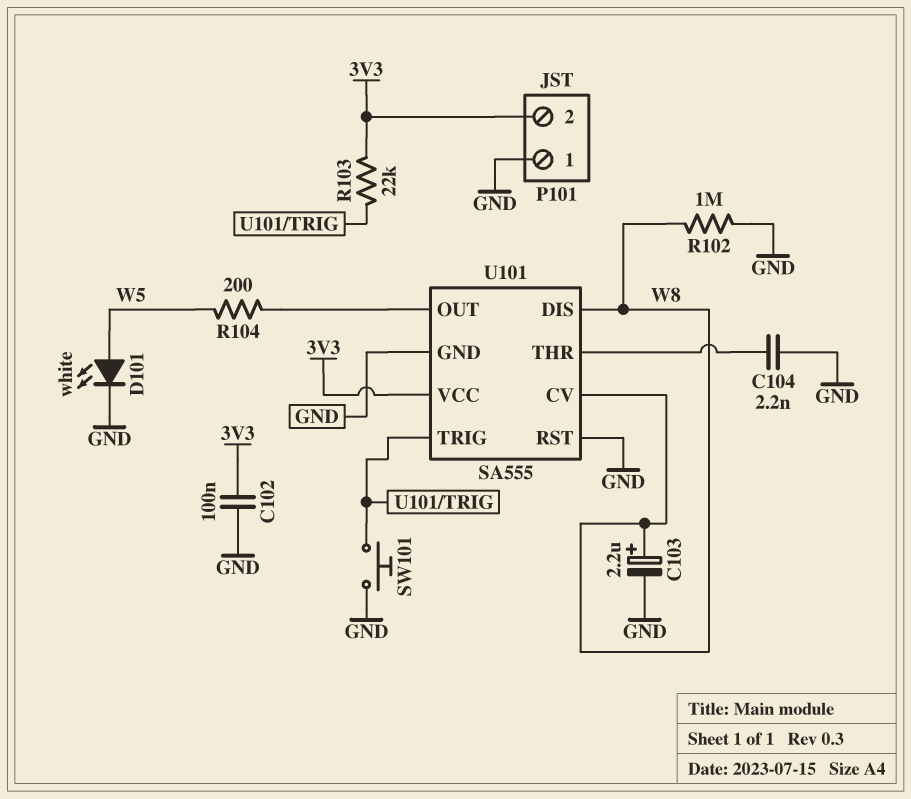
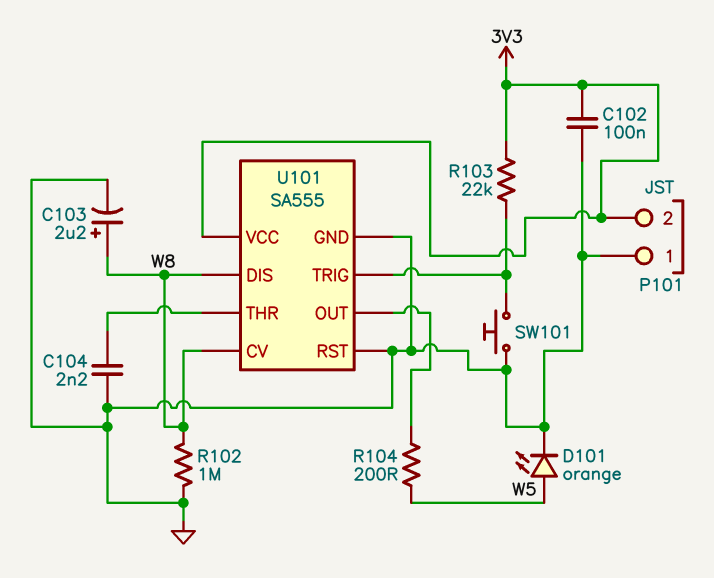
D101: LED white (A W5, K GND) -> LED orange (A W5, K GND)

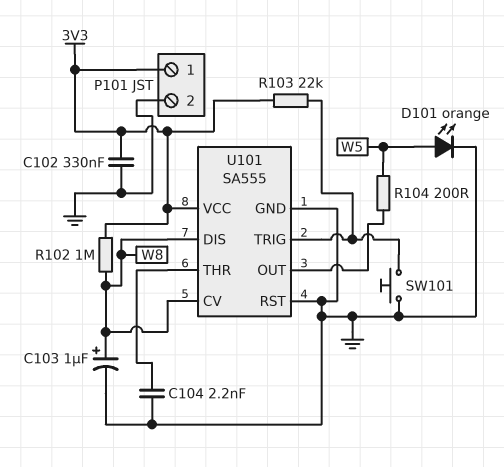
C102: 100nF (3V3, GND) -> 330nF (3V3, GND)
C103: 2.2uF (plus W8, minus GND) -> 1uF (plus W8, minus GND)
P101 pin 1: GND -> 3V3
P101 pin 2: 3V3 -> GND
R102: 1M (GND, W8) -> 1M (3V3, W8)

